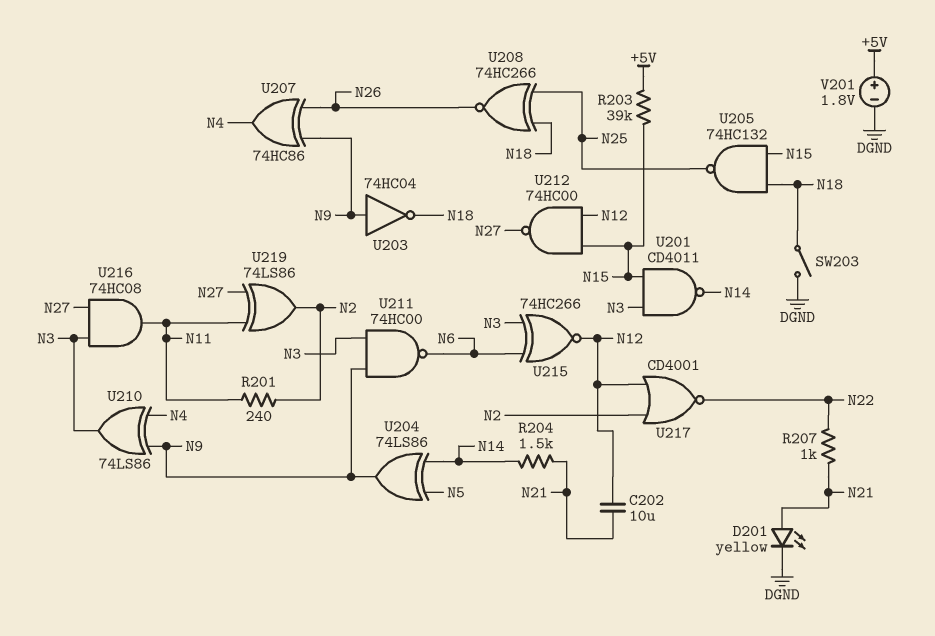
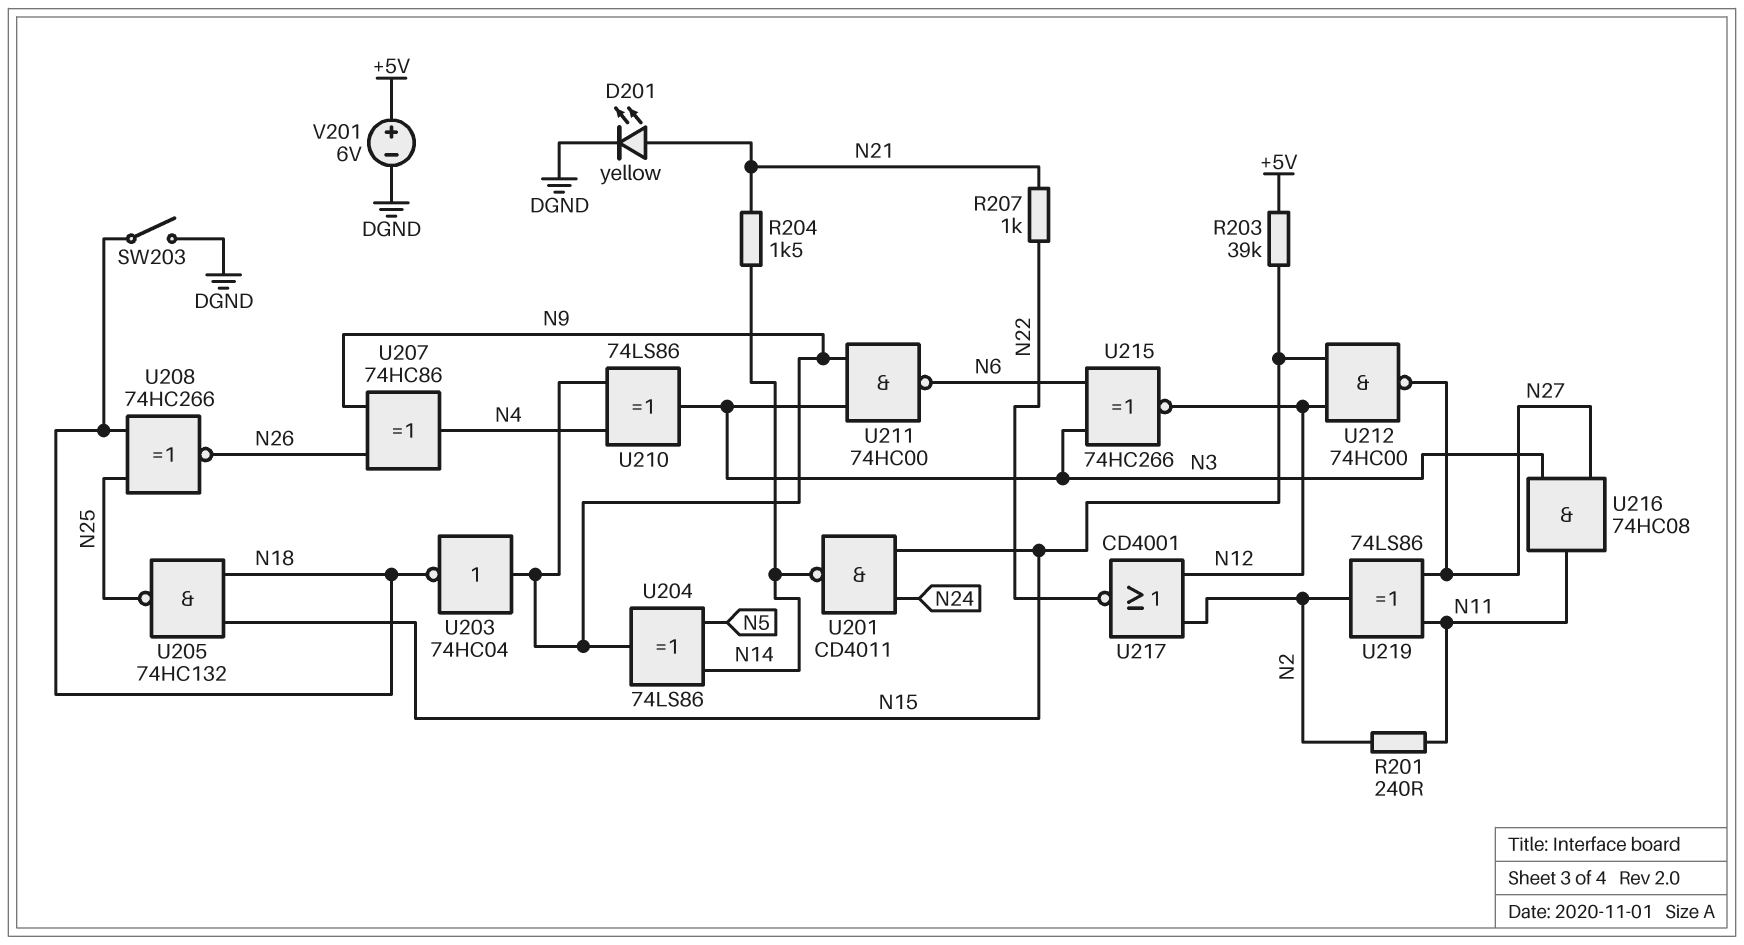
C202: 10uF (N12, N21) -> none
U201: NAND CD4011 (in N3, in N15, out N14) -> NAND CD4011 (in N15, in N24, out N14)
V201: 1.8V (plus +5V, minus DGND) -> 6V (plus +5V, minus DGND)

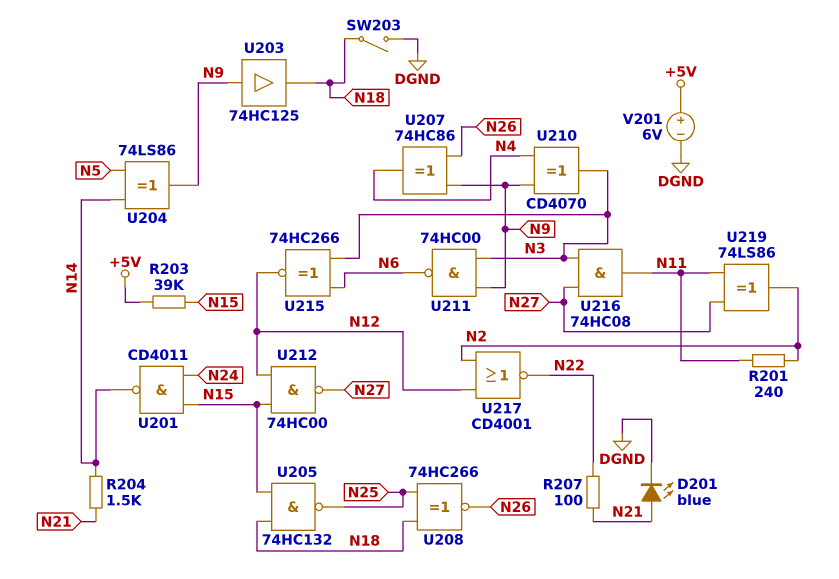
D201: LED yellow (A N21, K DGND) -> LED blue (A N21, K DGND)
R207: 1k (N21, N22) -> 100 (N21, N22)
U203: NOT 74HC04 (in N9, out N18) -> buffer 74HC125 (in N9, out N18)
U210: XOR 74LS86 (in N4, in N9, out N3) -> XOR CD4070 (in N4, in N9, out N3)

